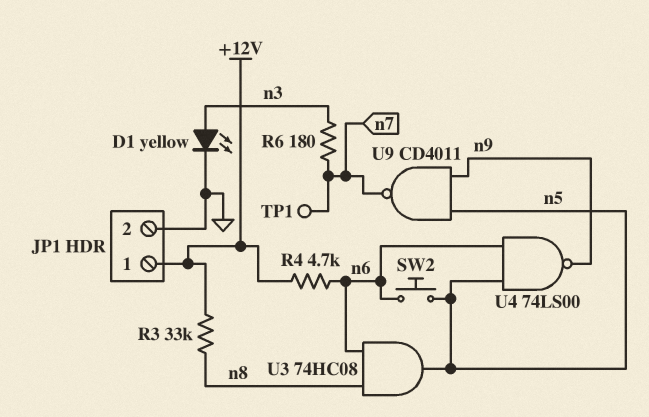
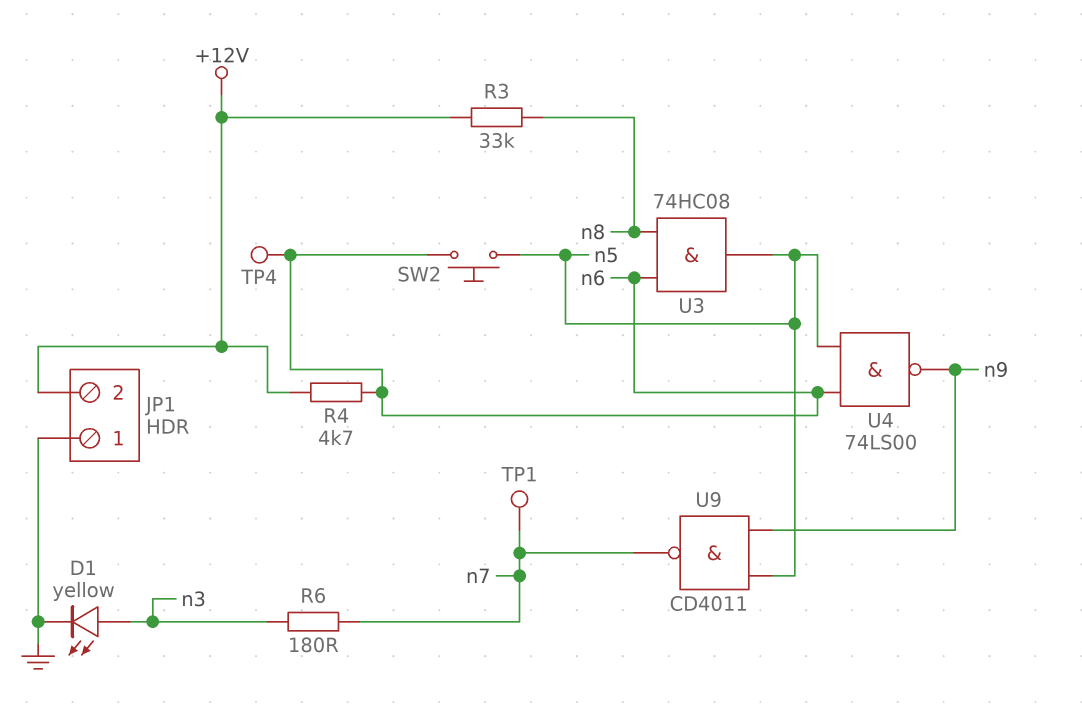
JP1 pin 1: +12V -> GND
JP1 pin 2: GND -> +12V
TP4: none -> test point (n6)

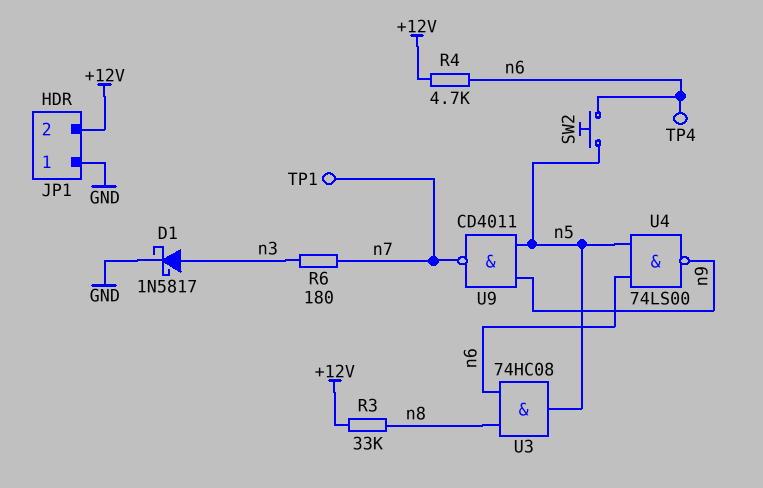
D1: LED yellow (A n3, K GND) -> schottky 1N5817 (A n3, K GND)

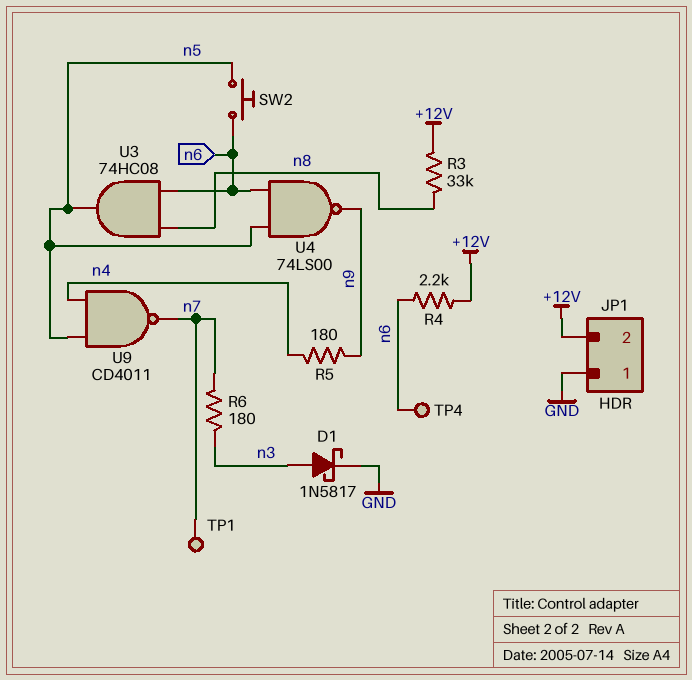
R4: 4.7k (+12V, n6) -> 2.2k (+12V, n6)
R5: none -> 180 (n4, n9)
U9: NAND CD4011 (in n5, in n9, out n7) -> NAND CD4011 (in n4, in n5, out n7)

